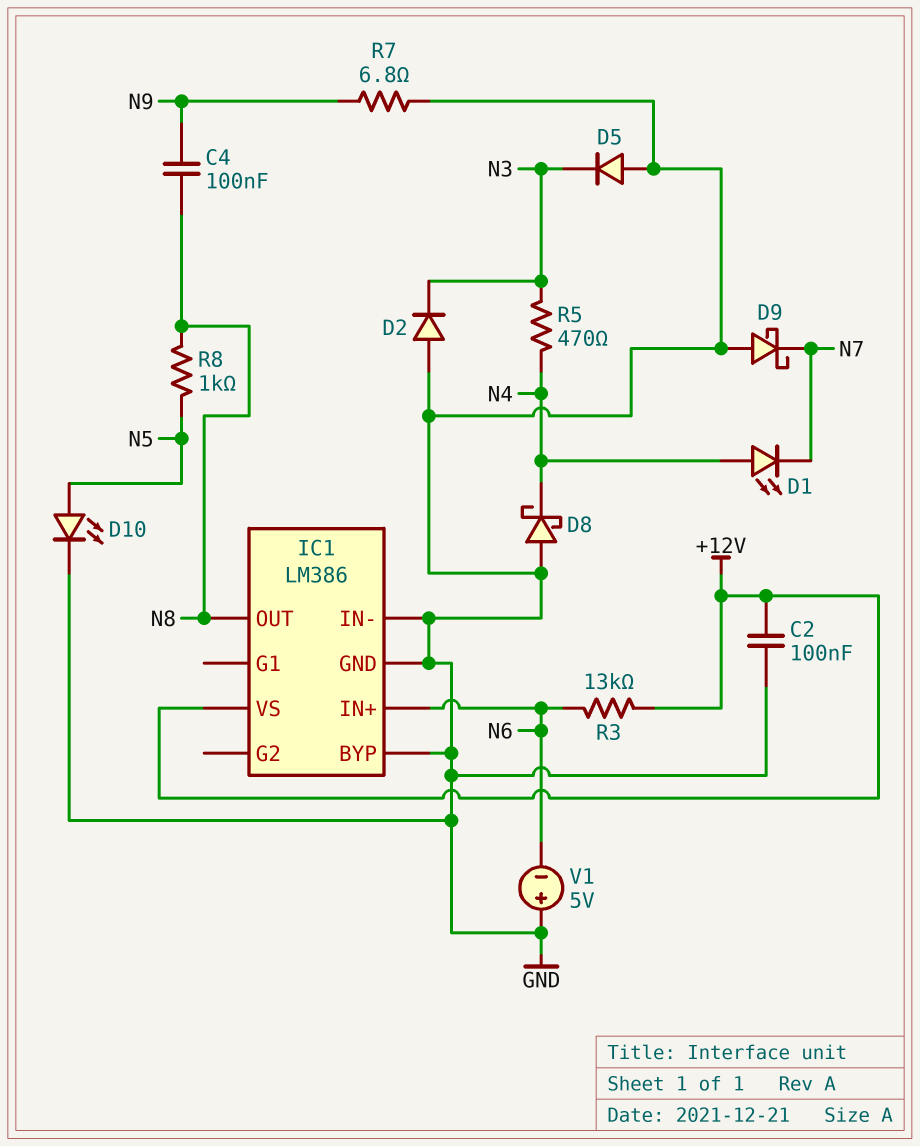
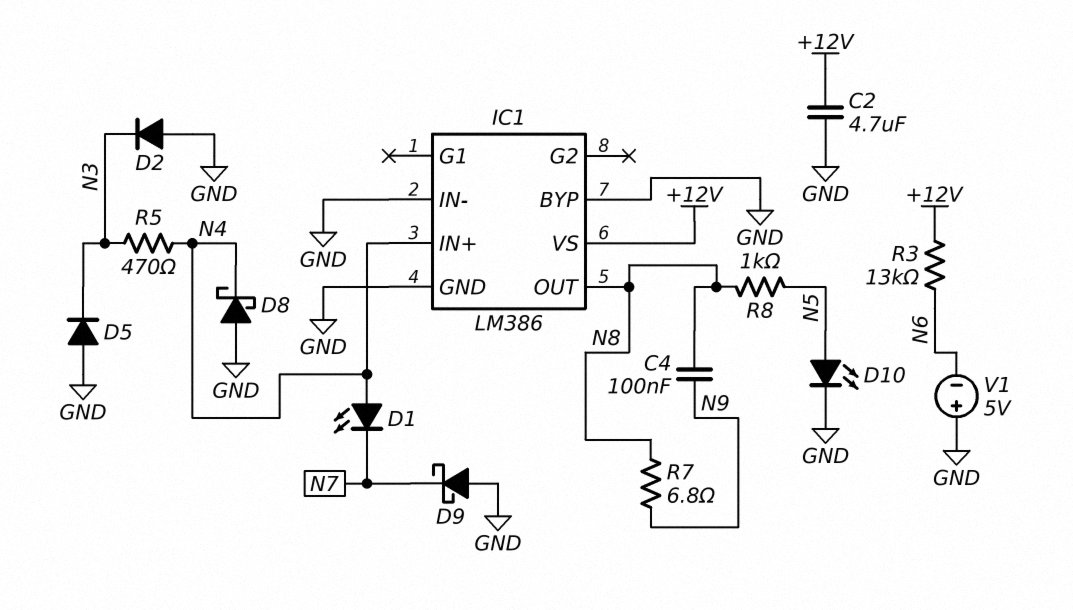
C2: 100nF (+12V, GND) -> 4.7uF (+12V, GND)
IC1 pin IN+: N6 -> N4
R7: 6.8 (GND, N9) -> 6.8 (N8, N9)

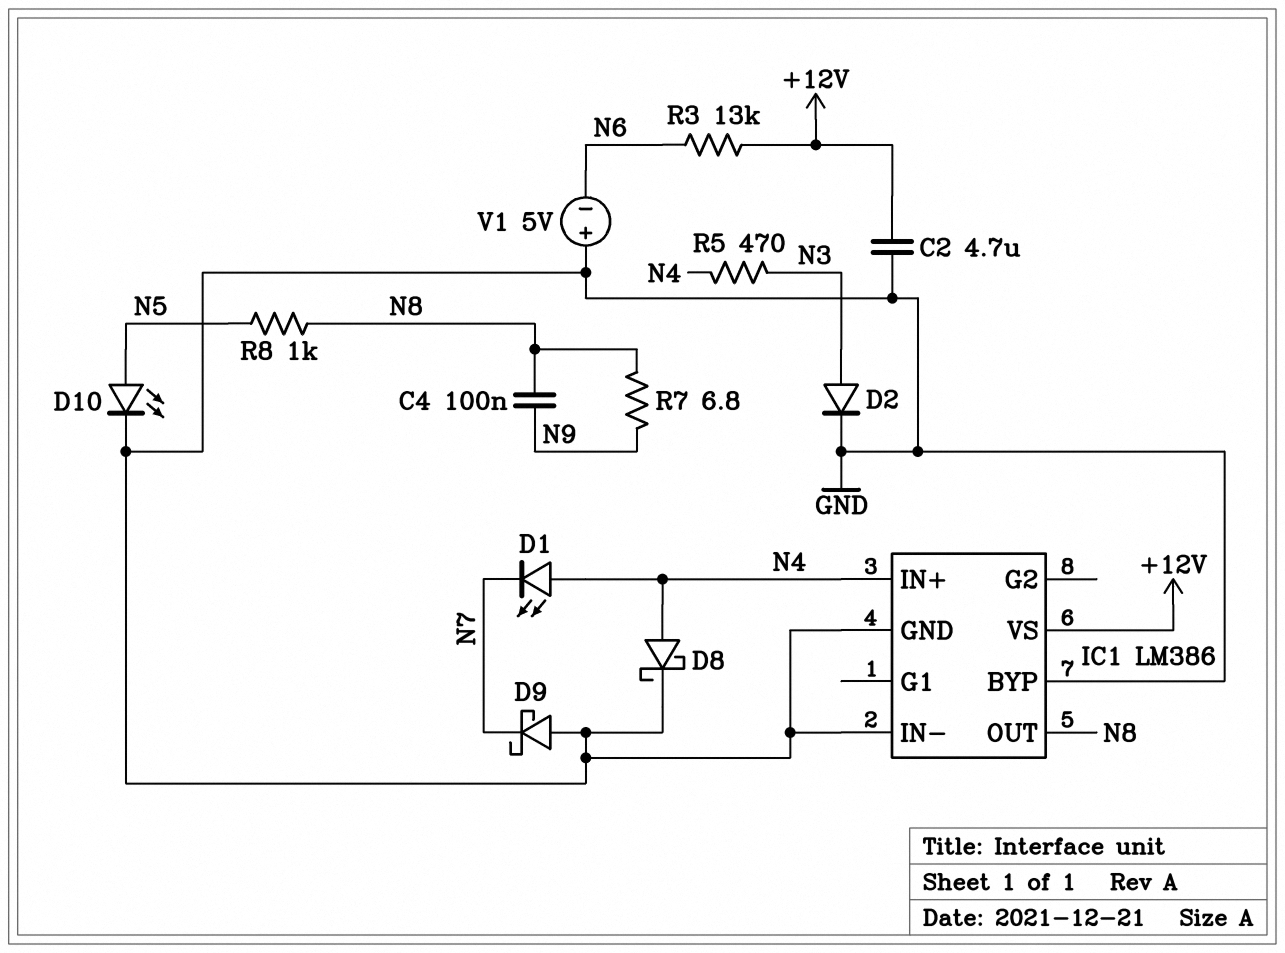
D2: diode (A GND, K N3) -> diode (A N3, K GND)
D5: diode (A GND, K N3) -> none
D8: schottky (A GND, K N4) -> schottky (A N4, K GND)

